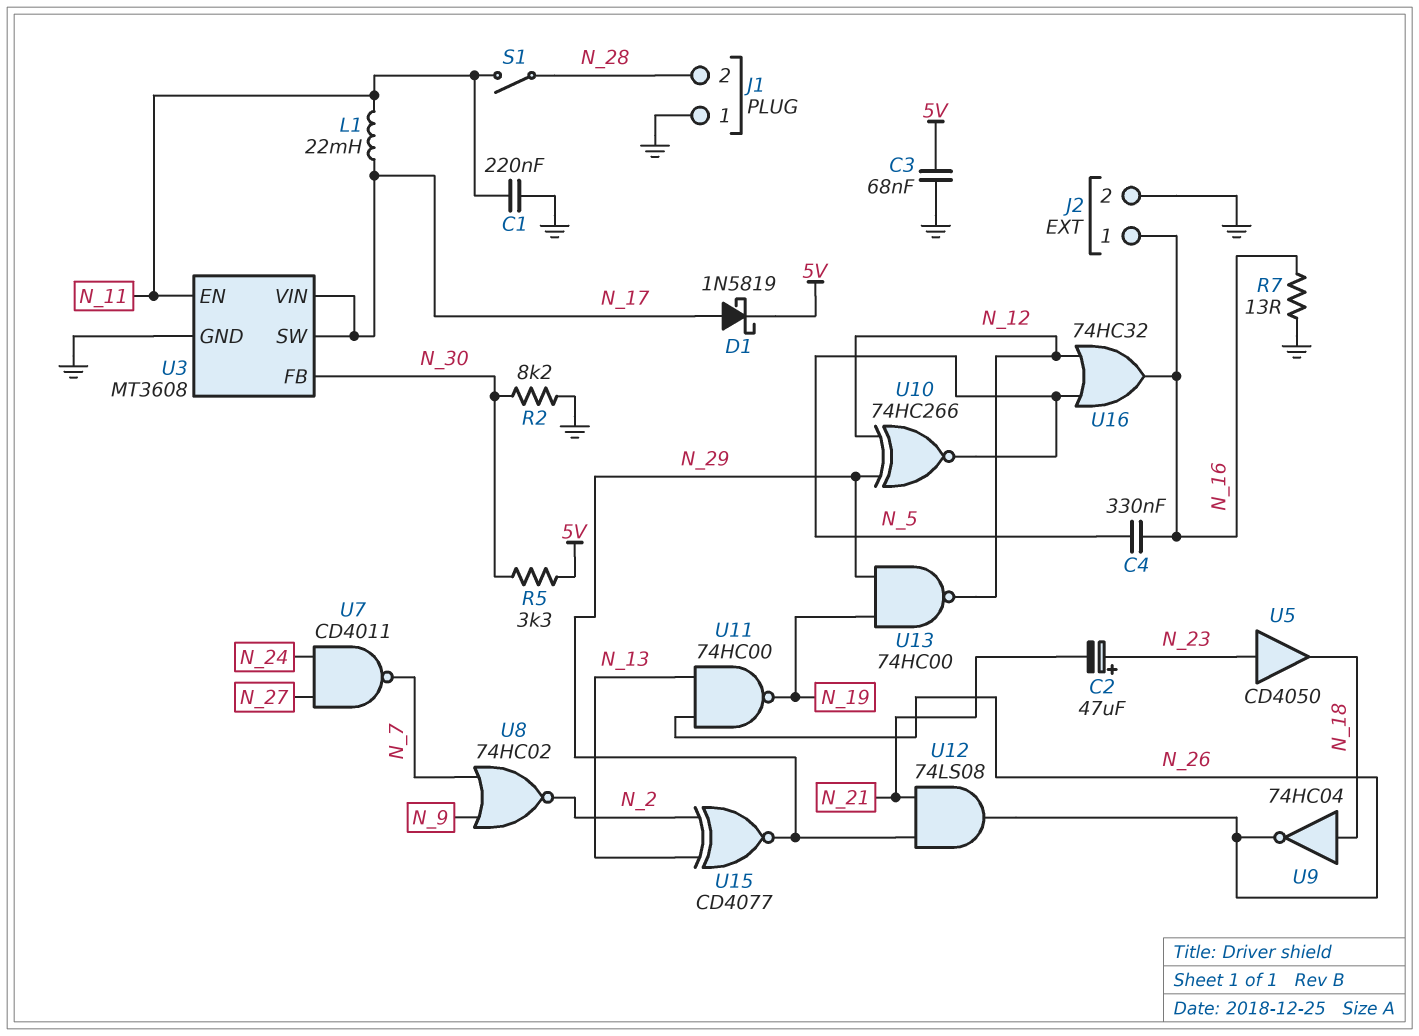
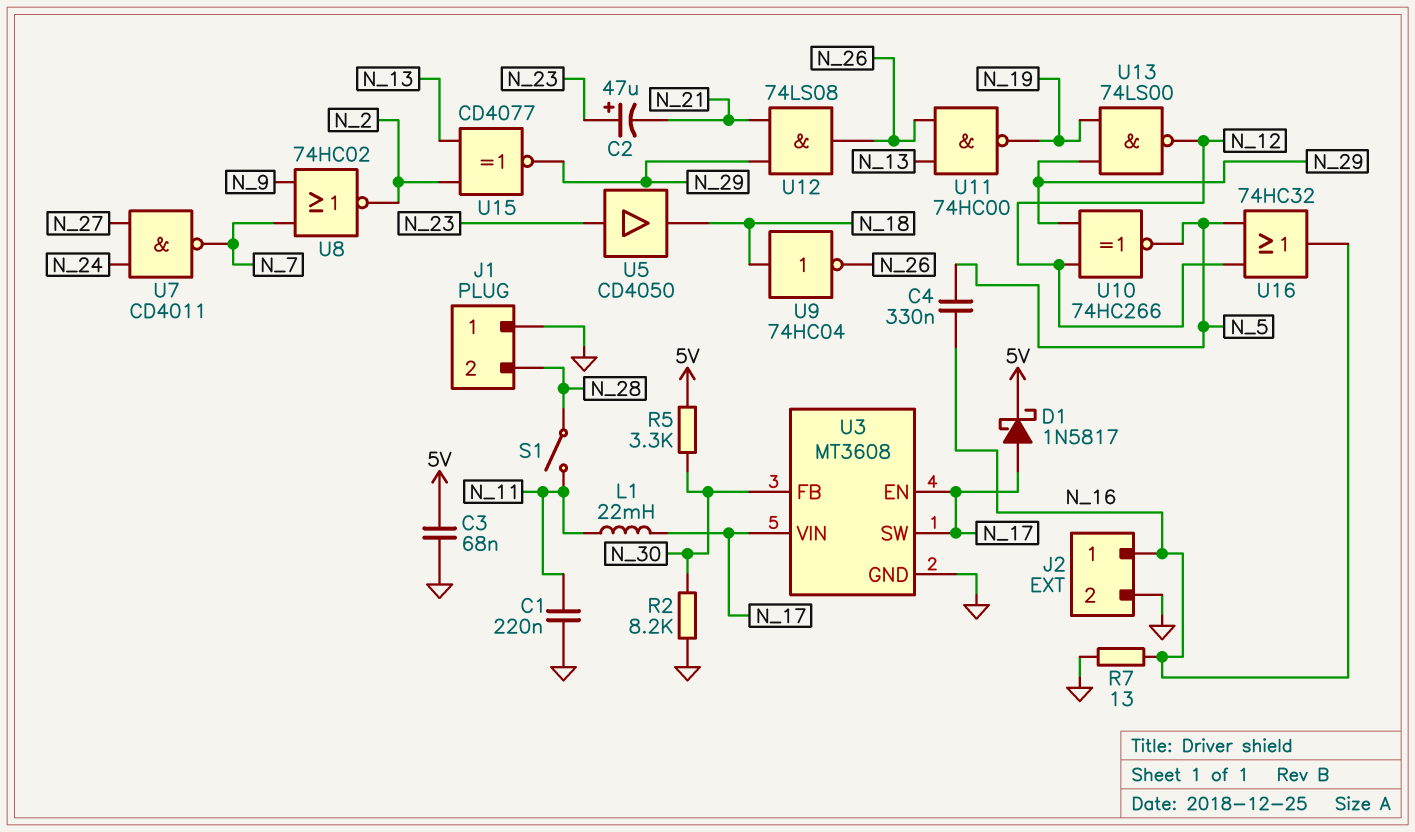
D1: schottky 1N5819 (A N_17, K 5V) -> schottky 1N5817 (A N_17, K 5V)
U3 pin EN: N_11 -> N_17
U13: NAND 74HC00 (in N_19, in N_29, out N_12) -> NAND 74LS00 (in N_19, in N_29, out N_12)

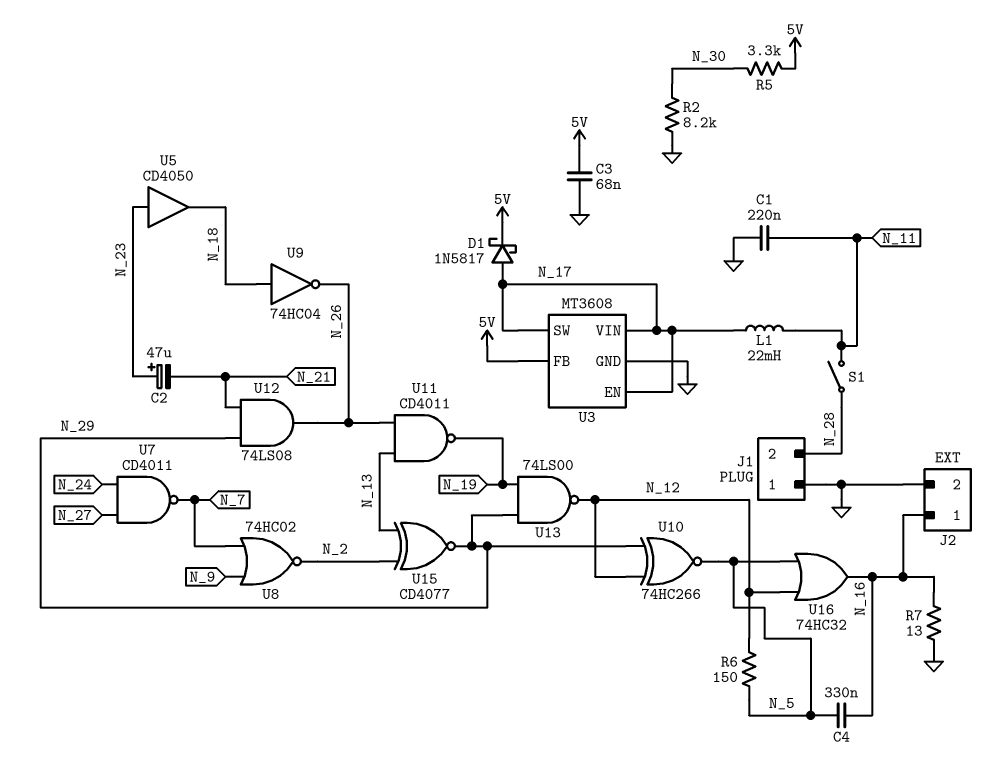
R6: none -> 150 (N_5, N_12)
U3 pin FB: N_30 -> 5V
U11: NAND 74HC00 (in N_13, in N_26, out N_19) -> NAND CD4011 (in N_13, in N_26, out N_19)

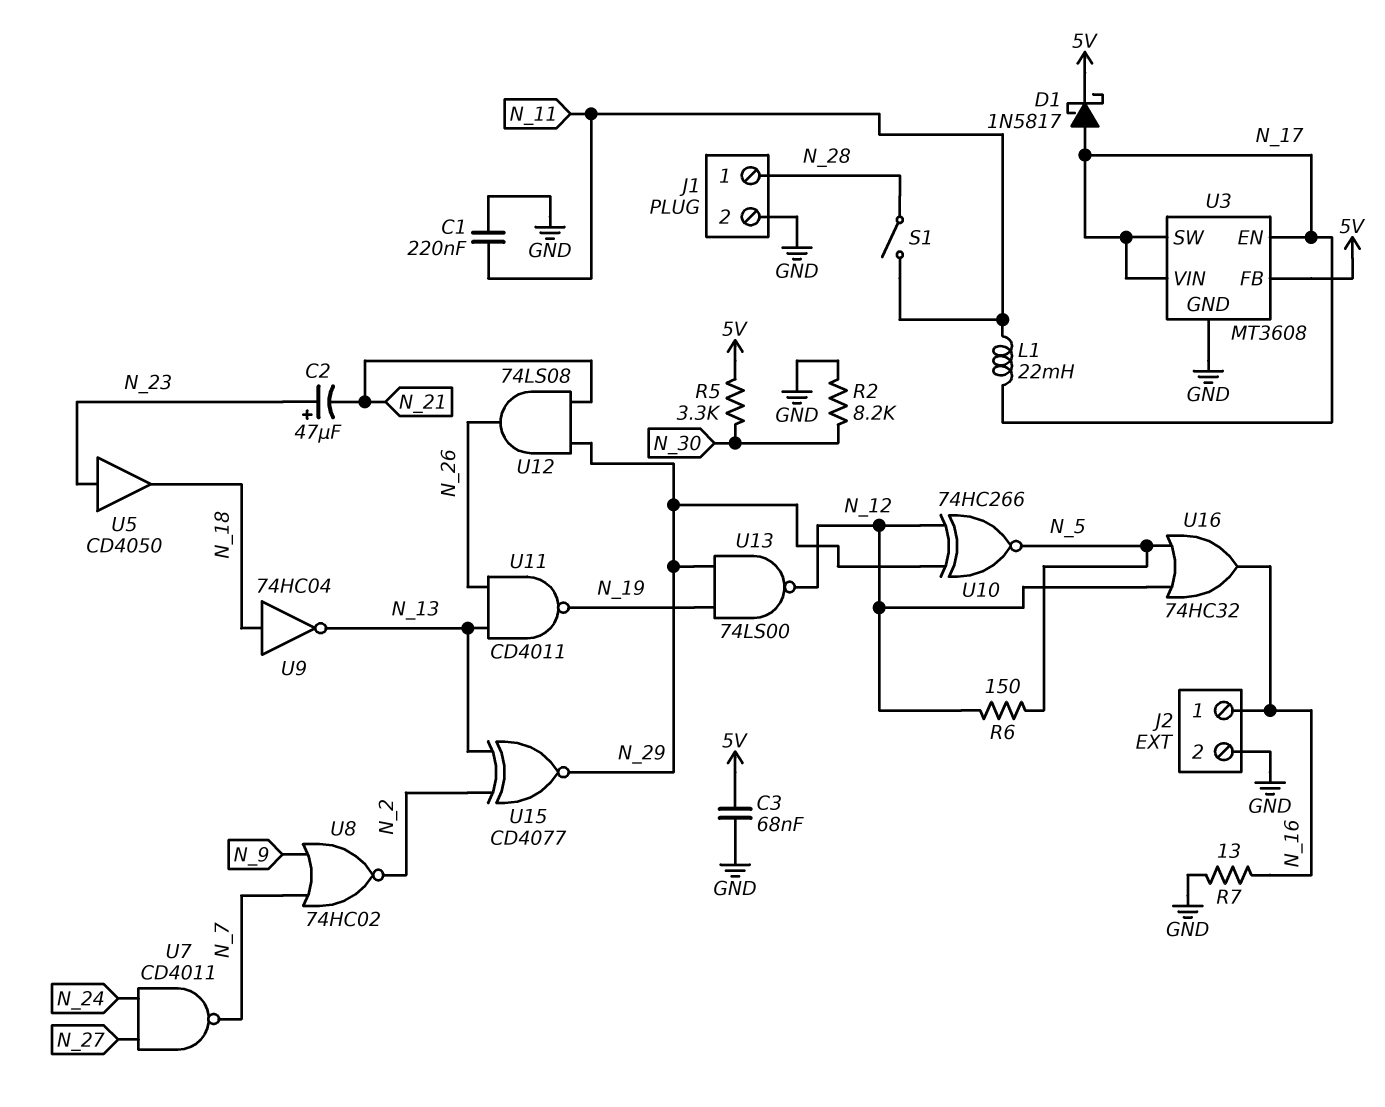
C4: 330nF (N_5, N_16) -> none
J1 pin 1: GND -> N_28
J1 pin 2: N_28 -> GND
U9: NOT 74HC04 (in N_18, out N_26) -> NOT 74HC04 (in N_18, out N_13)

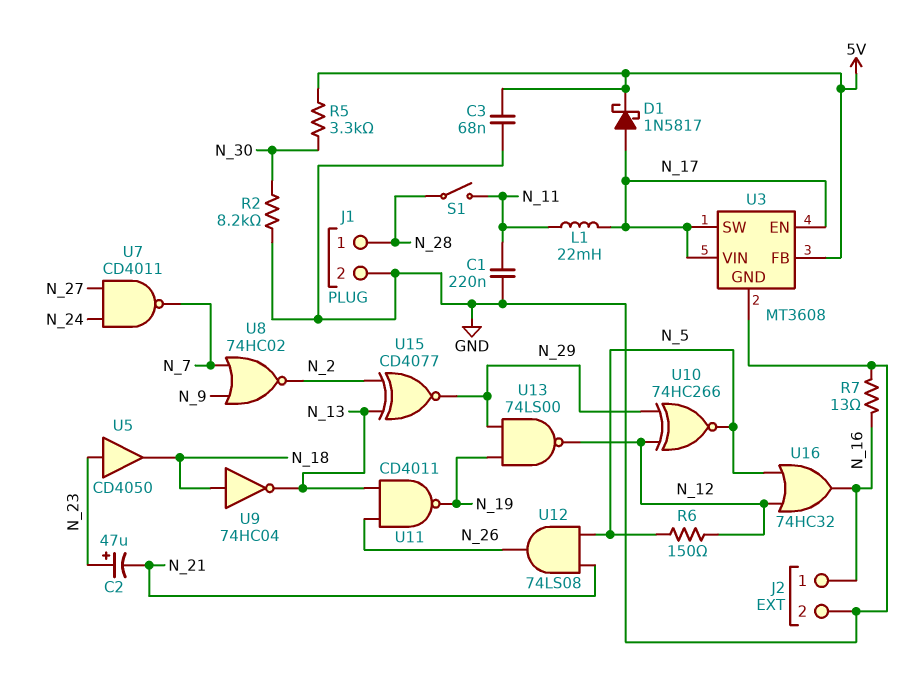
U12: AND 74LS08 (in N_21, in N_29, out N_26) -> AND 74LS08 (in N_5, in N_21, out N_26)

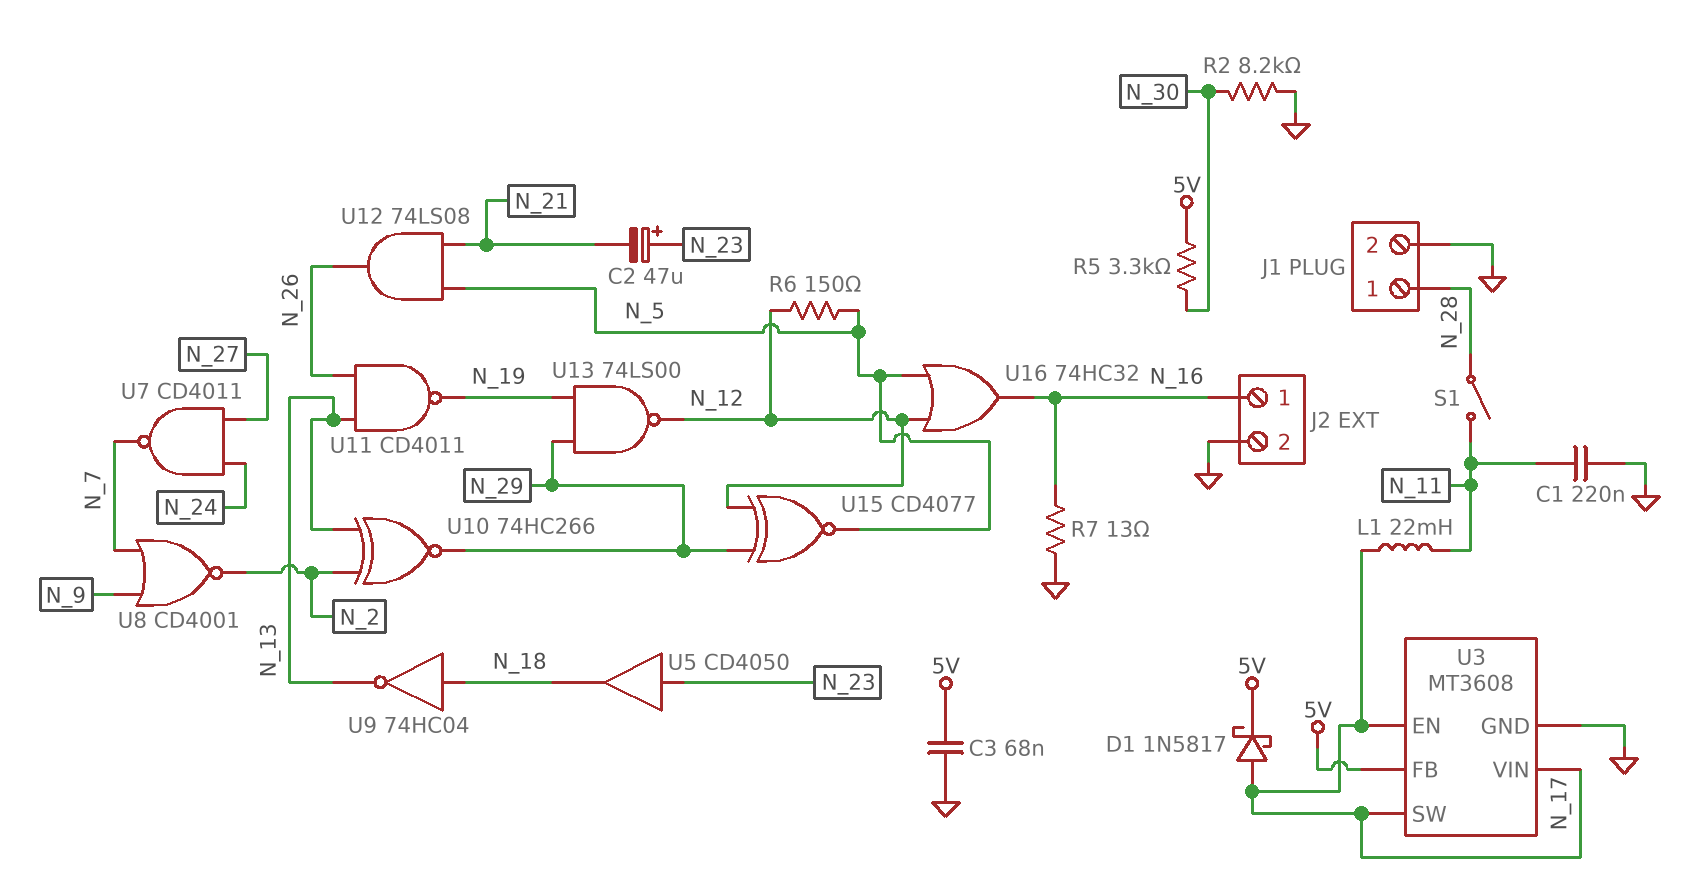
U8: NOR 74HC02 (in N_7, in N_9, out N_2) -> NOR CD4001 (in N_7, in N_9, out N_2)
U10: XNOR 74HC266 (in N_12, in N_29, out N_5) -> XNOR 74HC266 (in N_2, in N_13, out N_29)
U15: XNOR CD4077 (in N_2, in N_13, out N_29) -> XNOR CD4077 (in N_12, in N_29, out N_5)

